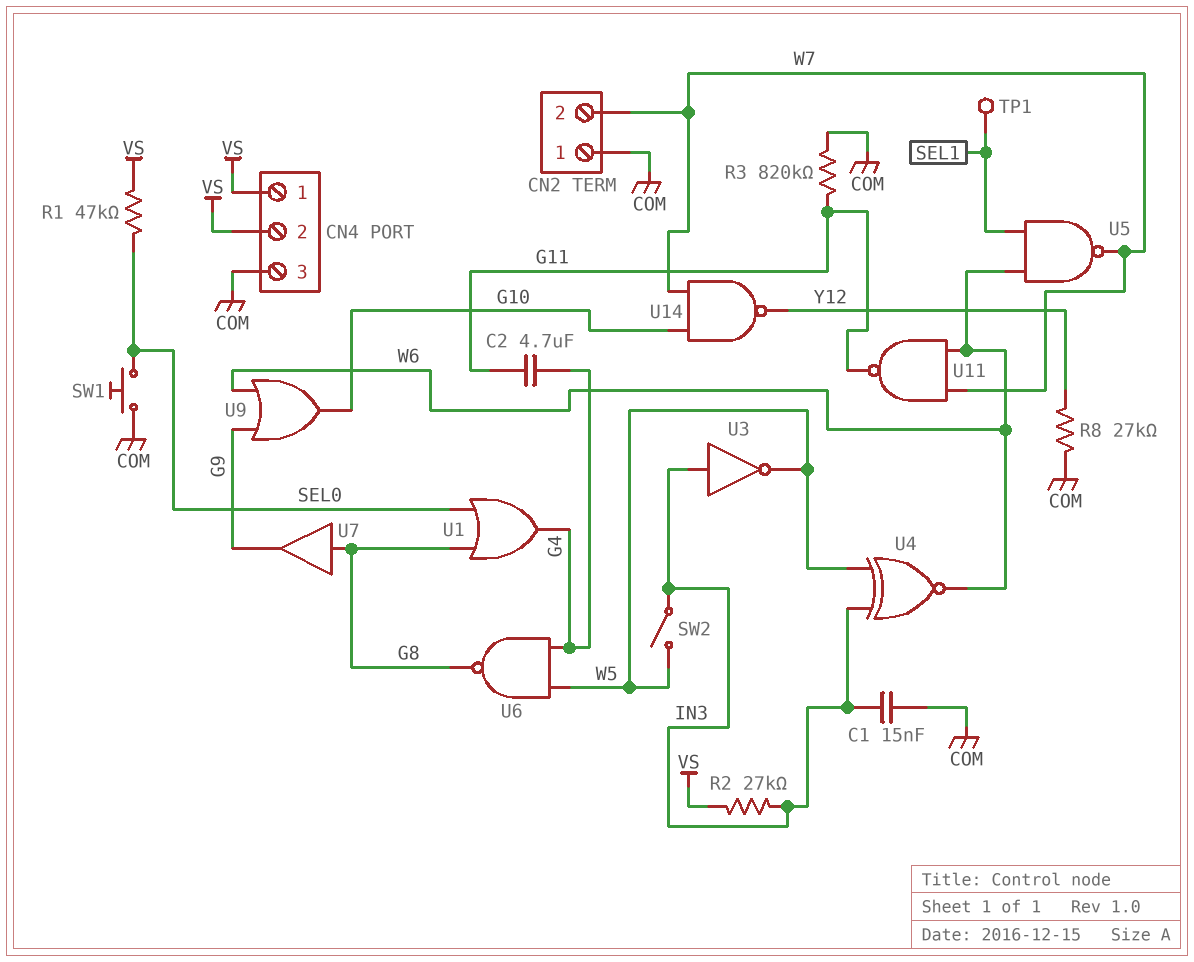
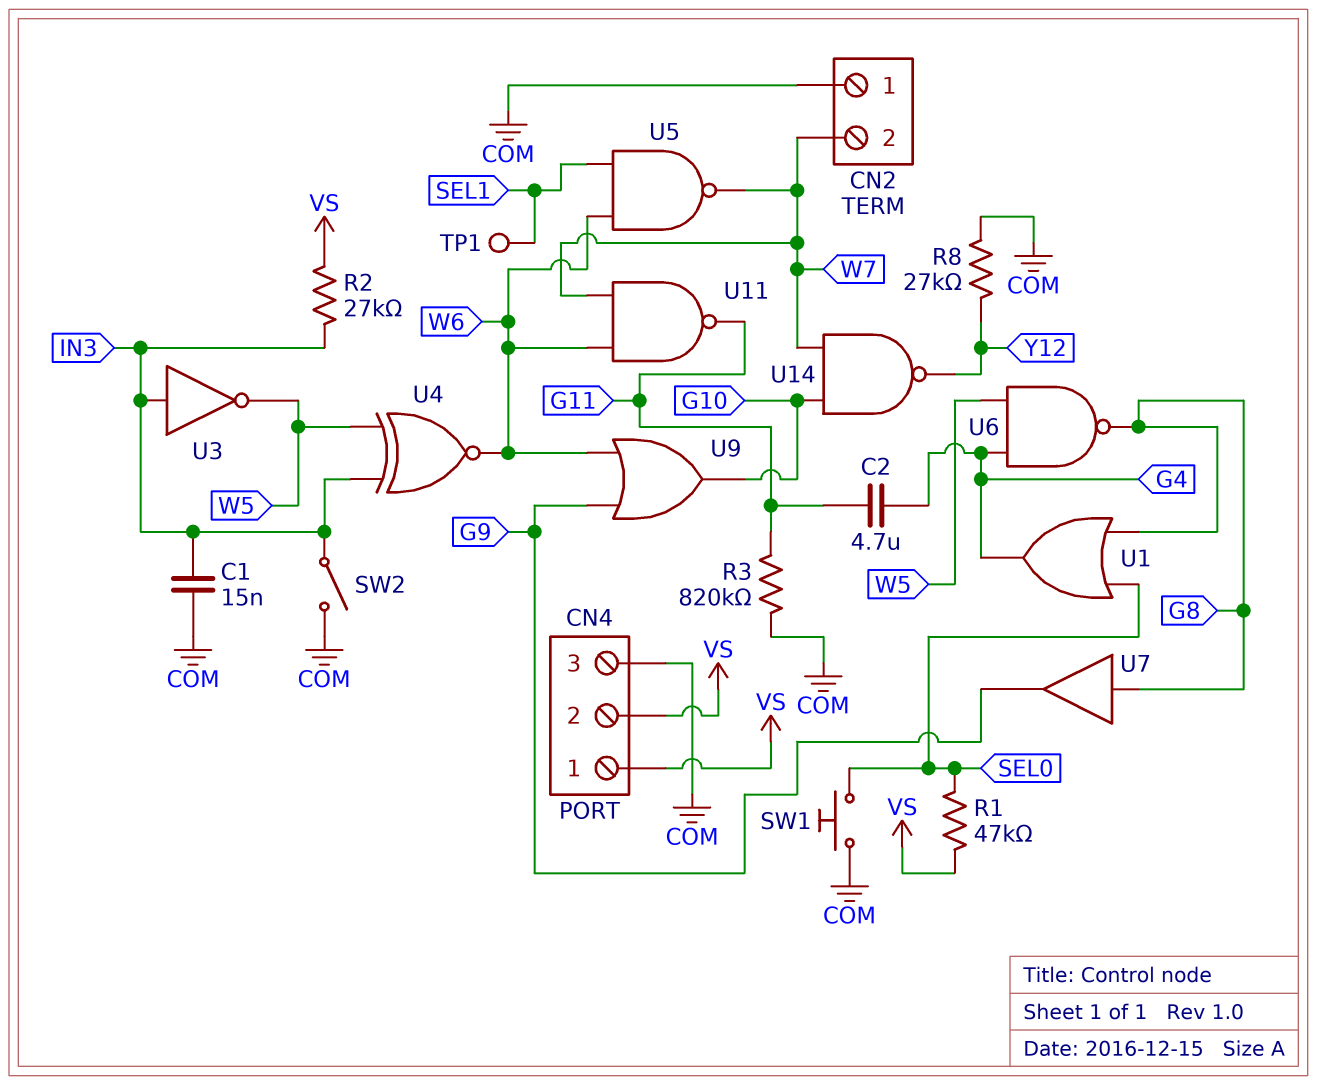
SW2: switch (IN3, W5) -> switch (COM, IN3)

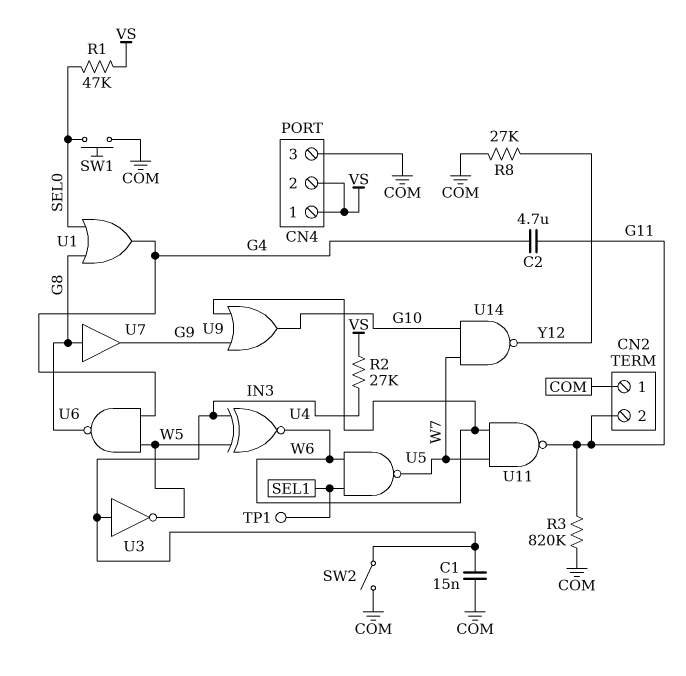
CN2 pin 2: W7 -> G11

